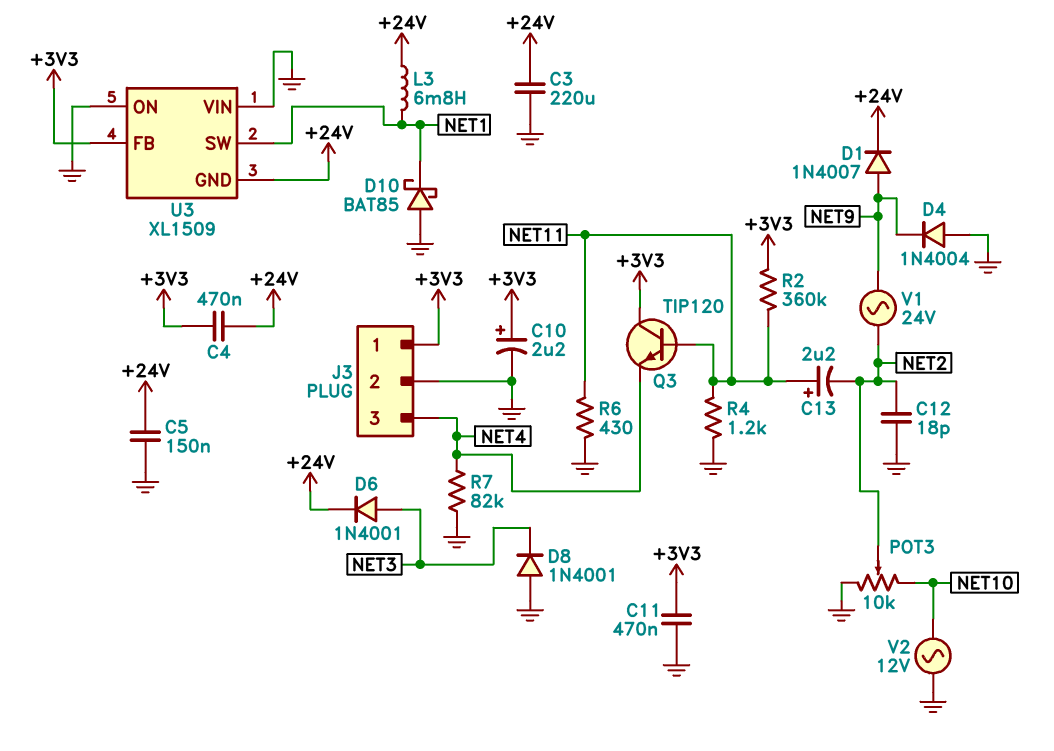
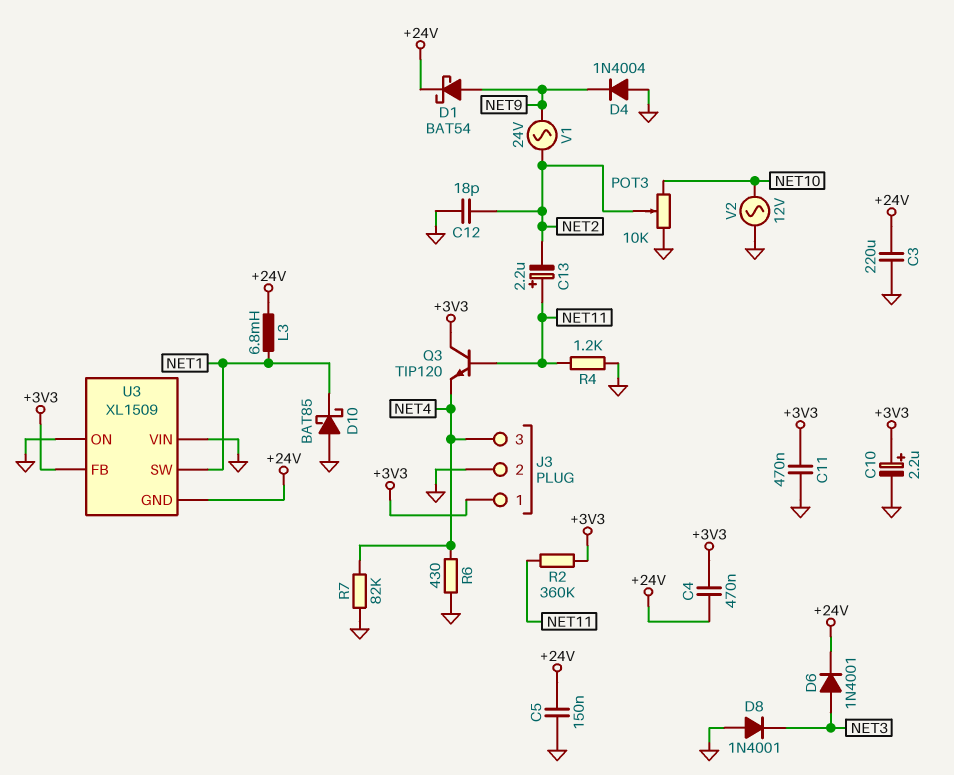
D1: diode 1N4007 (A NET9, K +24V) -> schottky BAT54 (A NET9, K +24V)
R6: 430 (GND, NET11) -> 430 (GND, NET4)

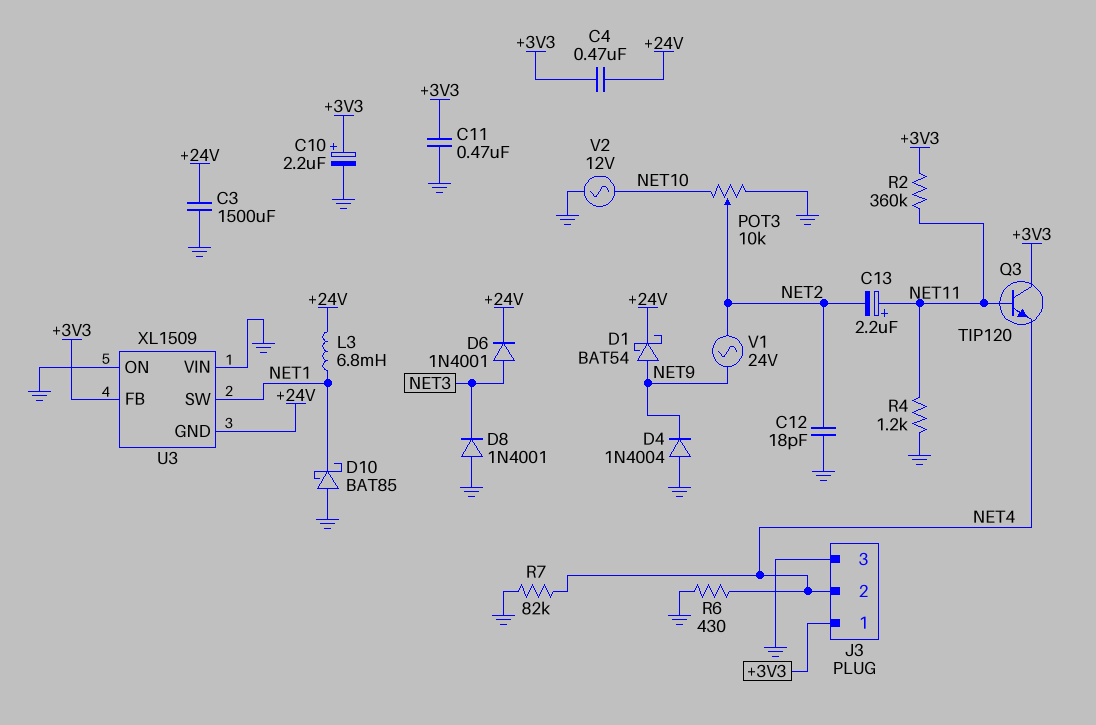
C3: 220uF (+24V, GND) -> 1500uF (+24V, GND)
C5: 150nF (+24V, GND) -> none
J3 pin 2: GND -> NET4
J3 pin 3: NET4 -> GND

